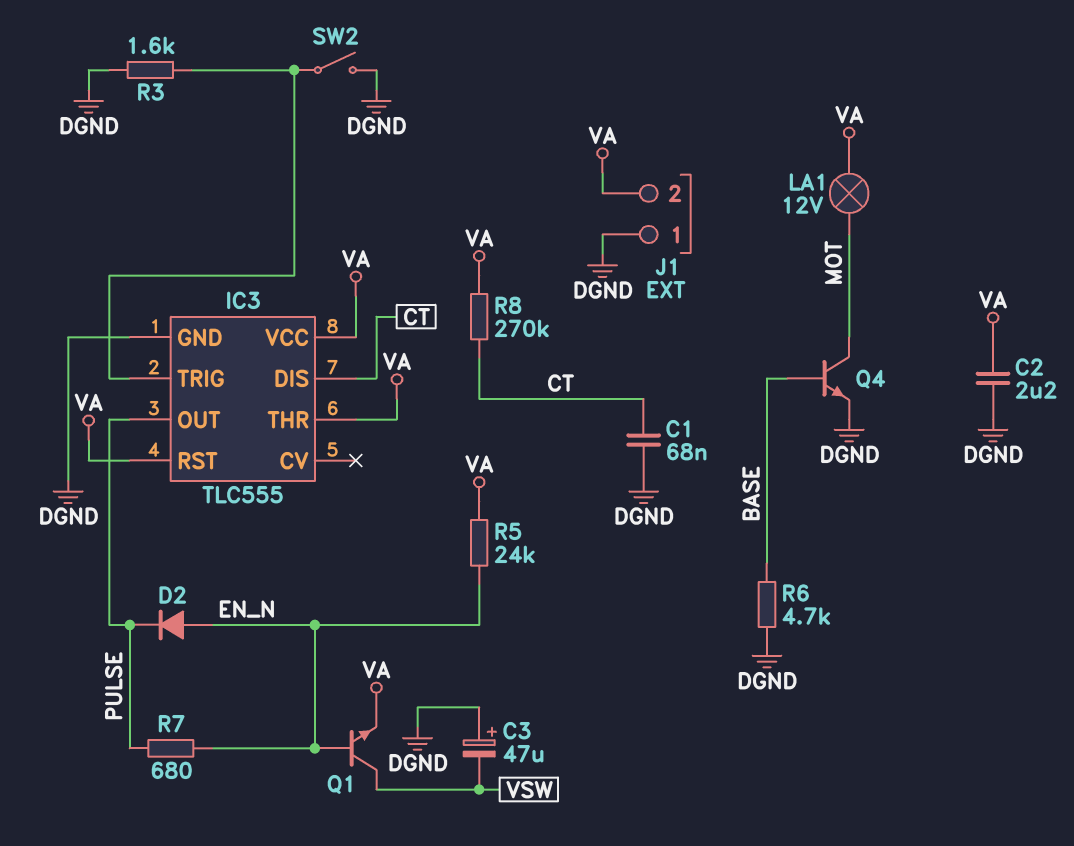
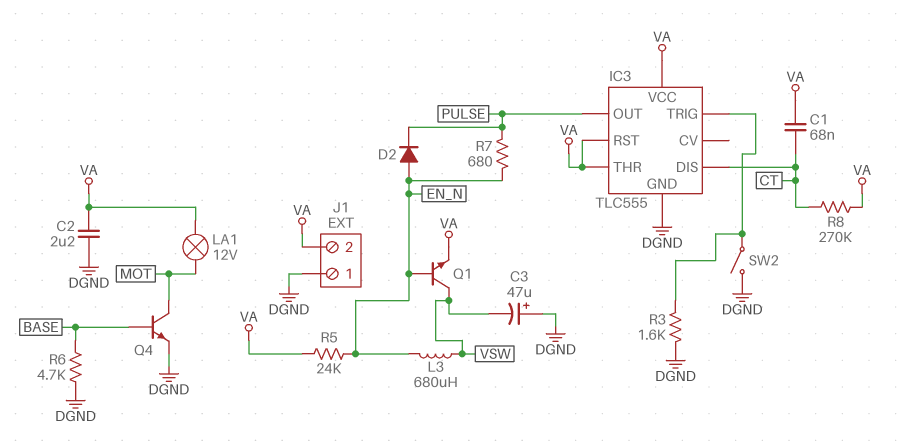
C1: 68nF (CT, DGND) -> 68nF (CT, VA)
L3: none -> 680uH (EN_N, VSW)

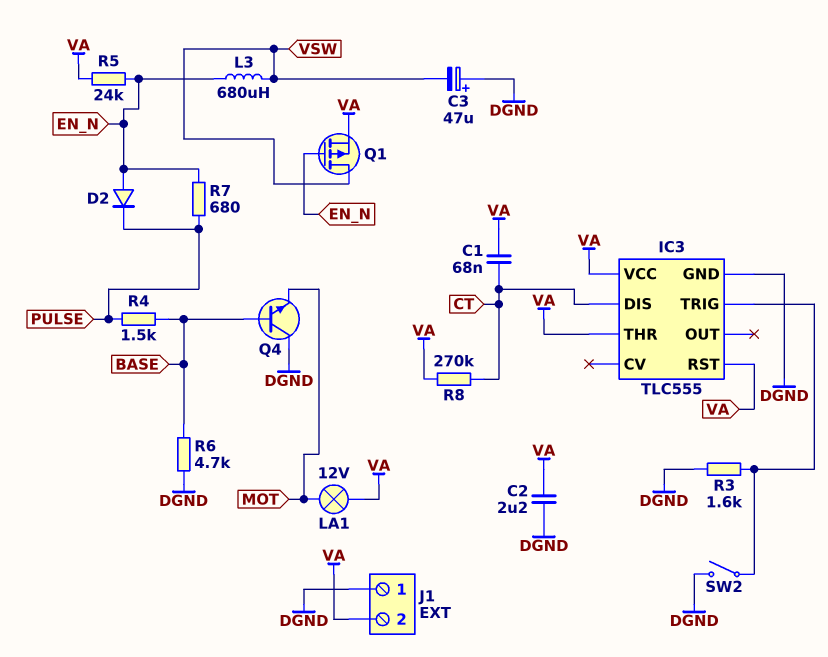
IC3 pin OUT: PULSE -> none
Q1: NPN (B EN_N, C VSW, E VA) -> PMOS (G EN_N, D VSW, S VA)
Q4: NPN (B BASE, C MOT, E DGND) -> NPN (B BASE, C DGND, E MOT)
R4: none -> 1.5k (BASE, PULSE)

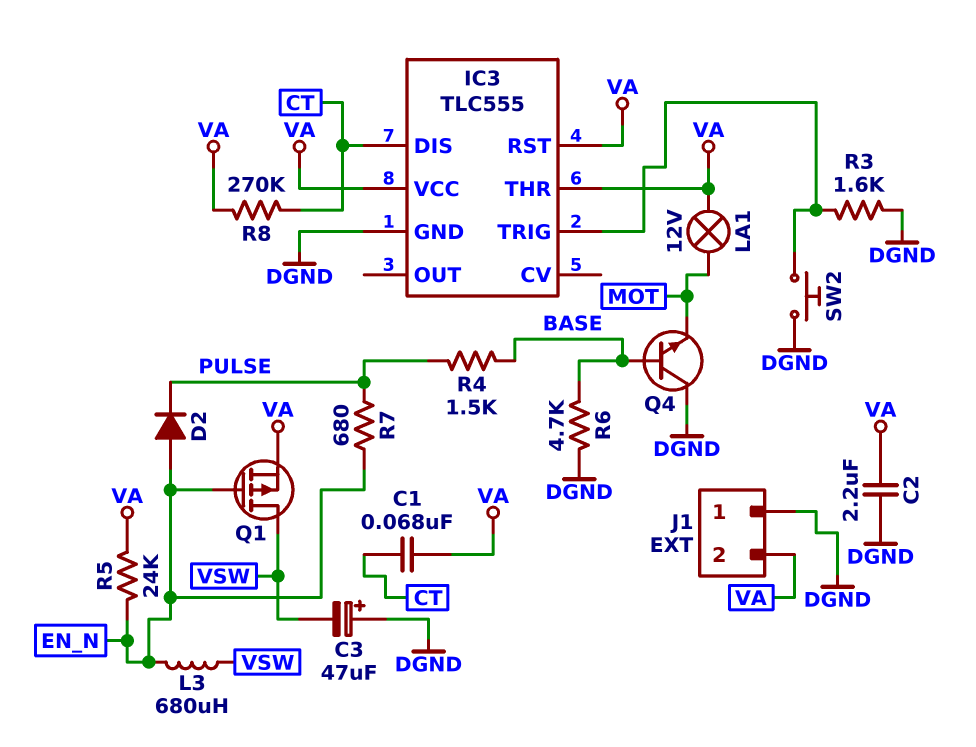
SW2: switch (DGND, IC3/TRIG) -> button (DGND, IC3/TRIG)

